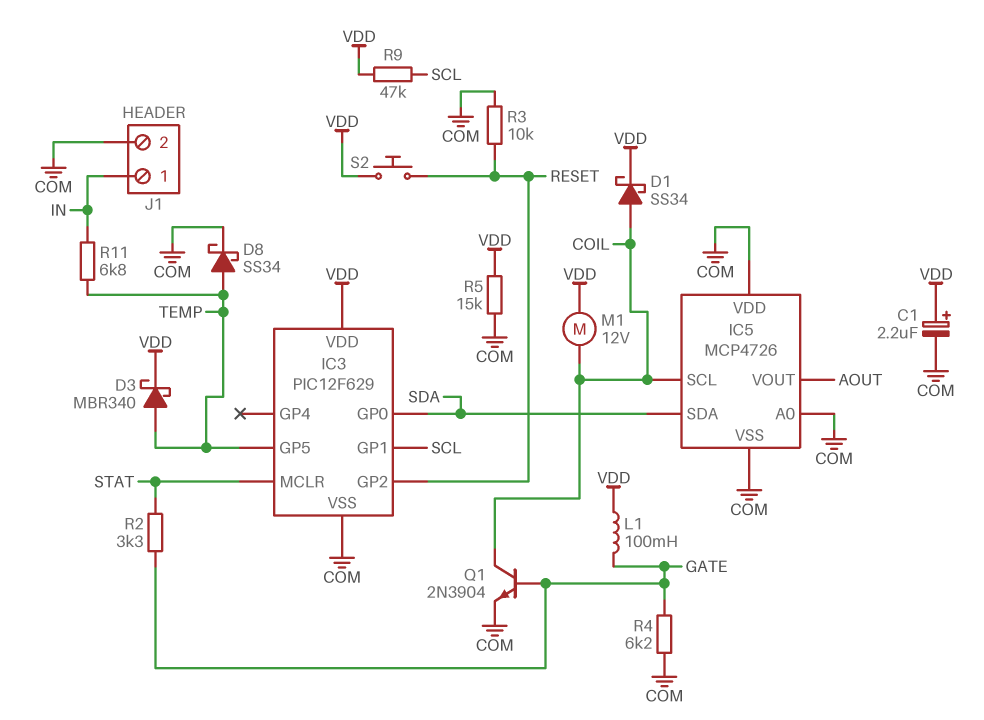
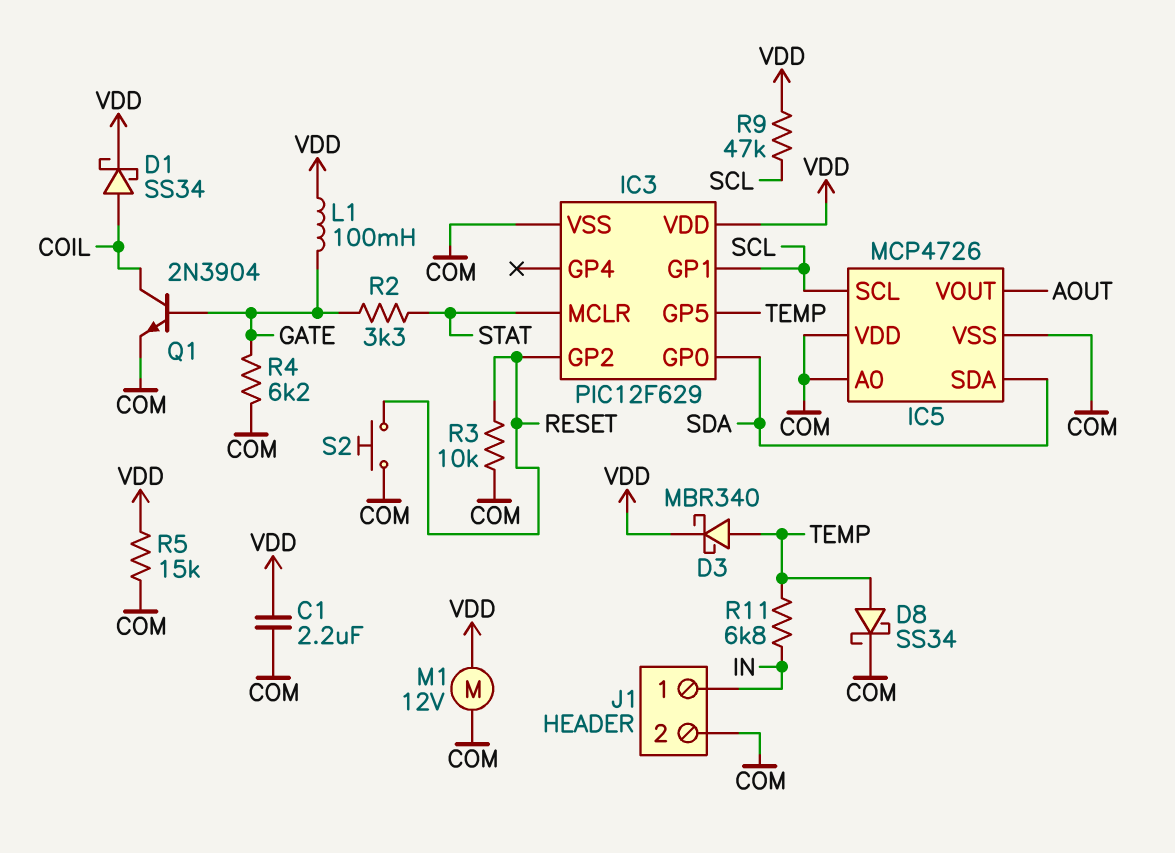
C1: 2.2uF (plus VDD, minus COM) -> 2.2uF (COM, VDD)
IC5 pin SCL: COIL -> SCL
M1: motor 12V (COIL, VDD) -> motor 12V (COM, VDD)
S2: button (RESET, VDD) -> button (COM, RESET)

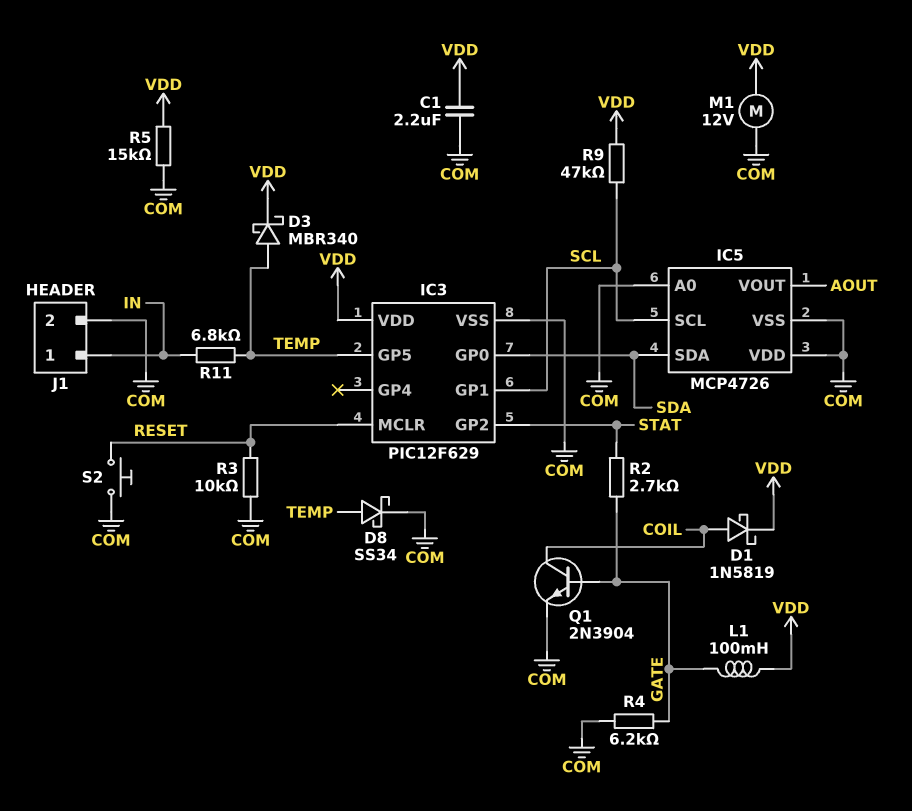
D1: schottky SS34 (A COIL, K VDD) -> schottky 1N5819 (A COIL, K VDD)
IC3 pin GP2: RESET -> STAT
IC3 pin MCLR: STAT -> RESET
R2: 3.3k (GATE, STAT) -> 2.7k (GATE, STAT)

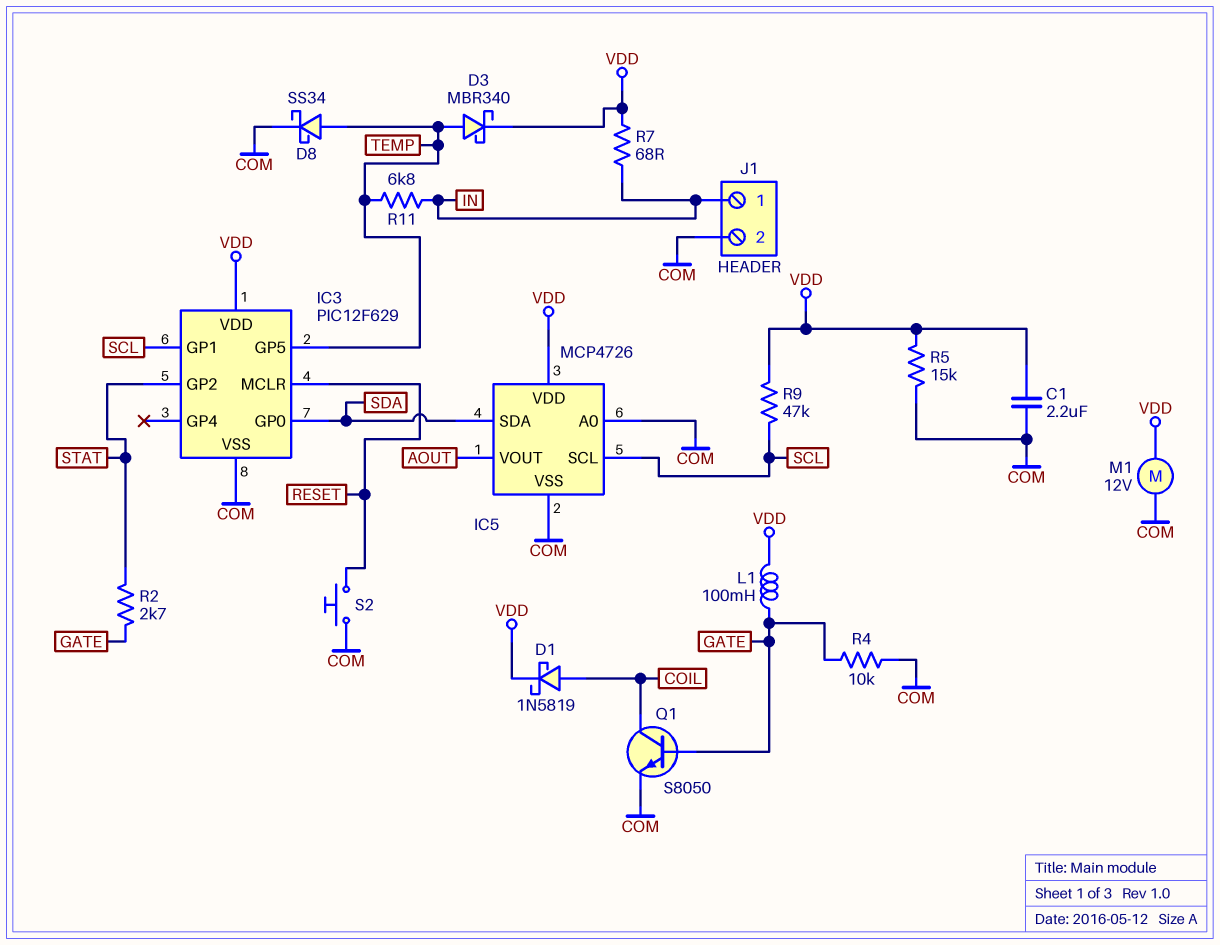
IC5 pin VDD: COM -> VDD
Q1: NPN 2N3904 (B GATE, C COIL, E COM) -> NPN S8050 (B GATE, C COIL, E COM)
R3: 10k (COM, RESET) -> none
R4: 6.2k (COM, GATE) -> 10k (COM, GATE)
R7: none -> 68 (IN, VDD)

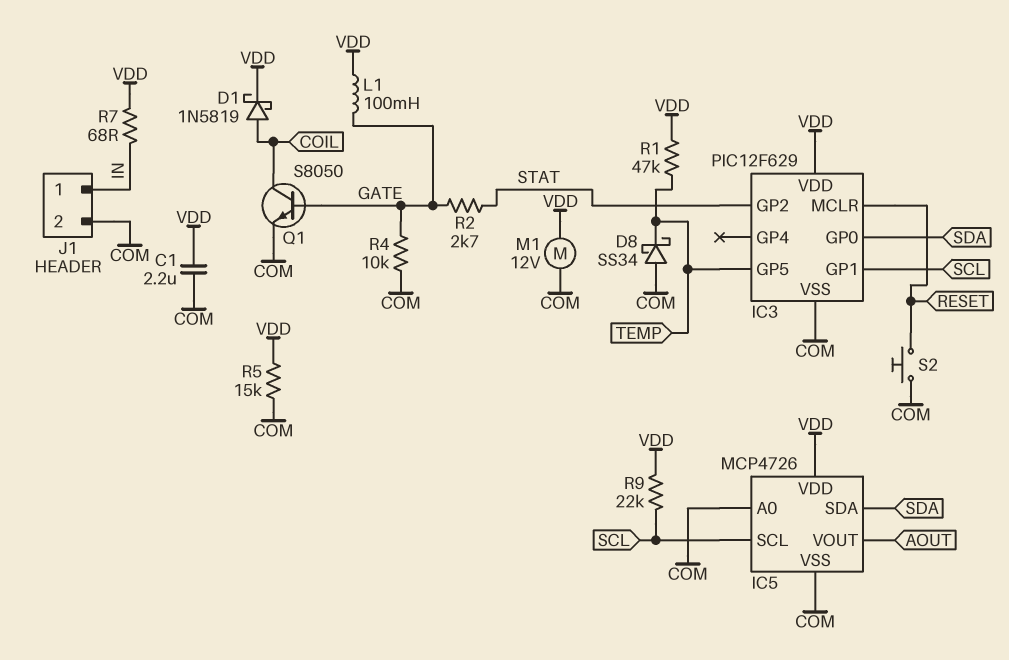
D3: schottky MBR340 (A TEMP, K VDD) -> none
D8: schottky SS34 (A TEMP, K COM) -> schottky SS34 (A COM, K TEMP)
R1: none -> 47k (TEMP, VDD)
R9: 47k (SCL, VDD) -> 22k (SCL, VDD)
R11: 6.8k (IN, TEMP) -> none

